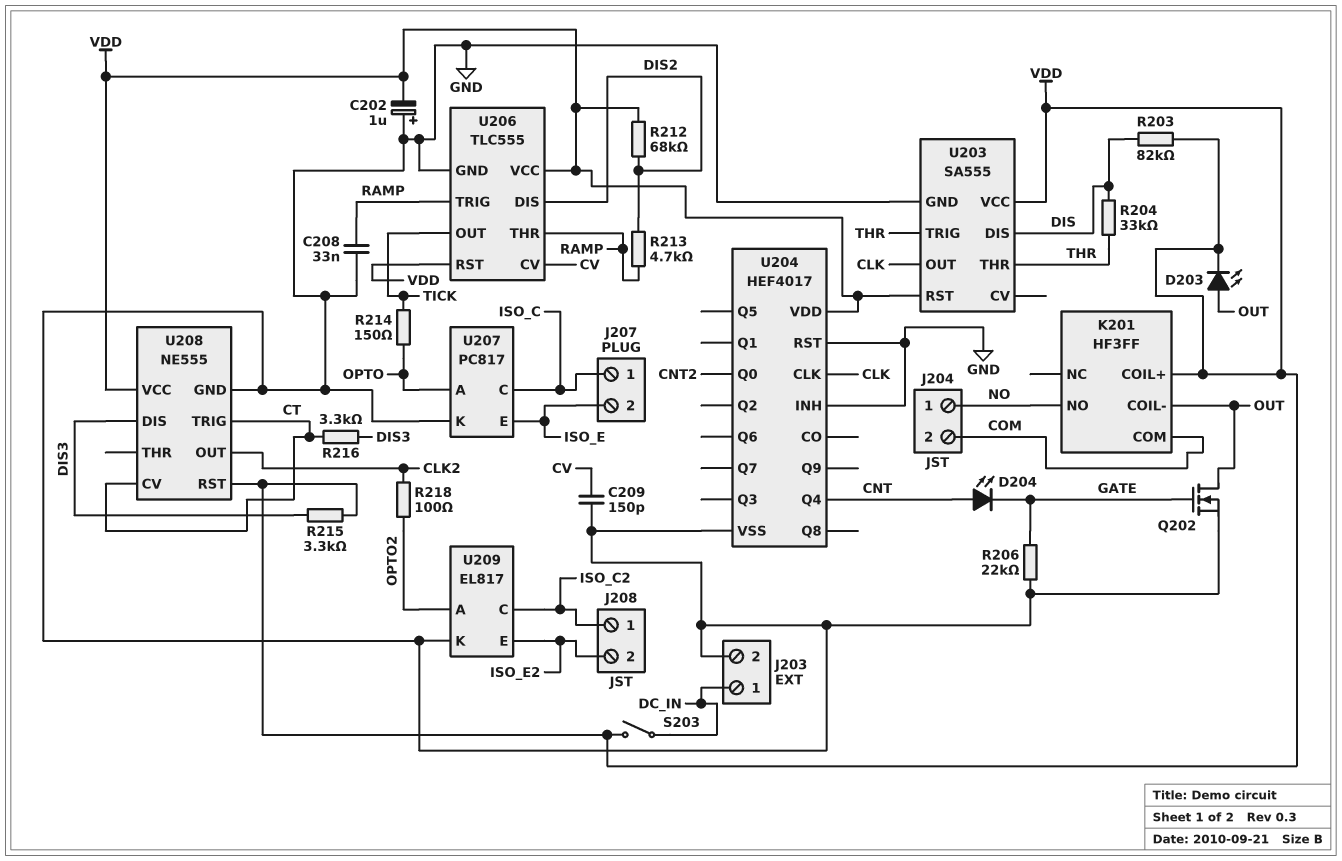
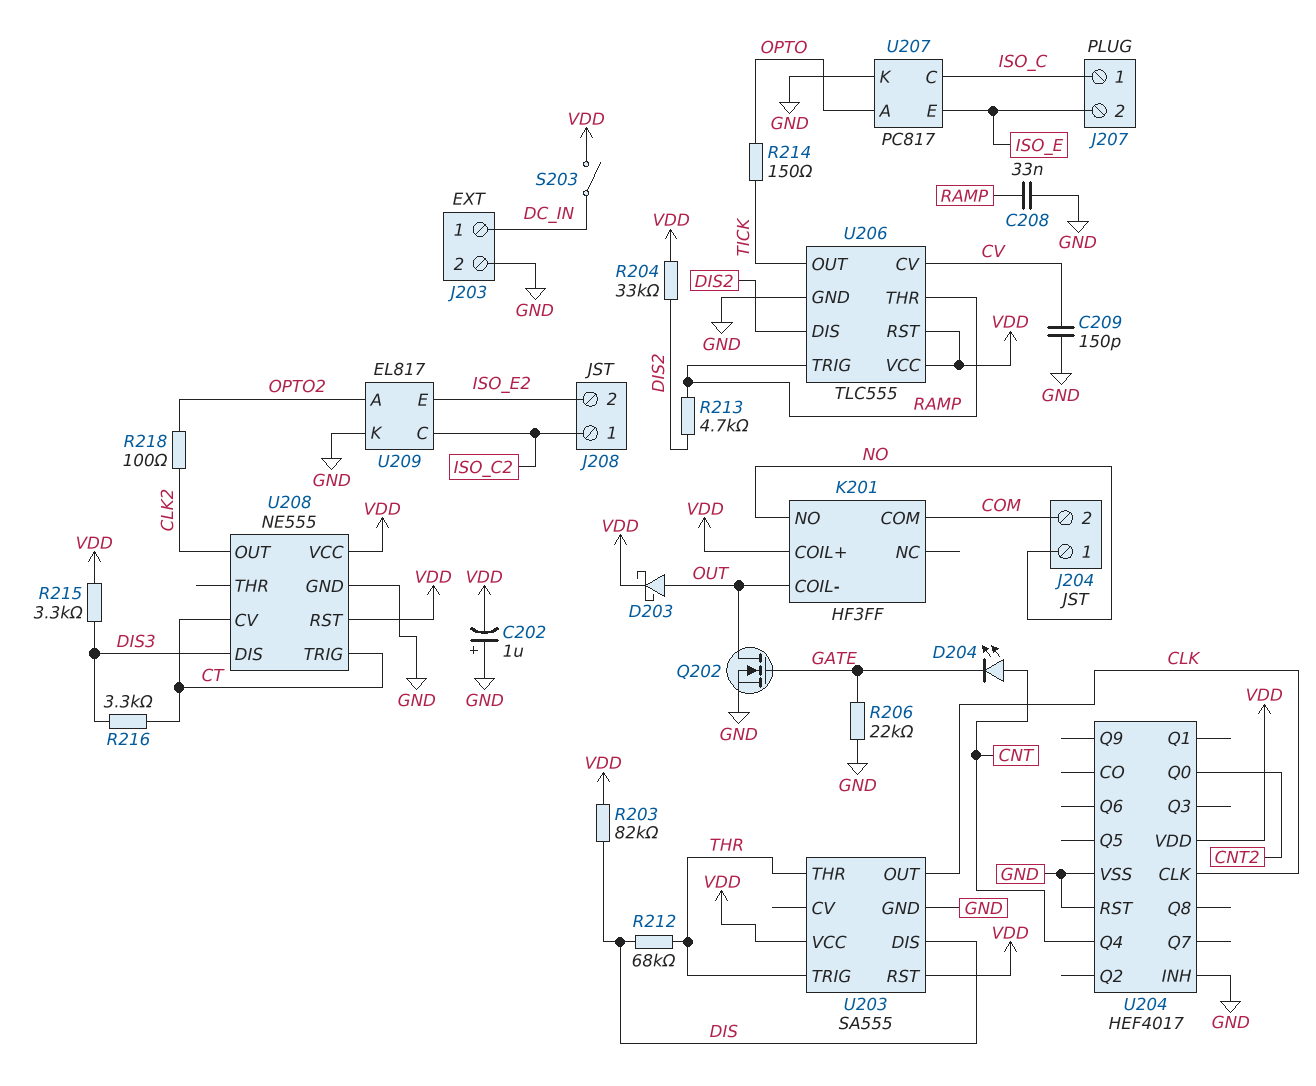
D203: LED (A OUT, K VDD) -> schottky (A OUT, K VDD)
R204: 33k (DIS, THR) -> 33k (DIS2, VDD)
R212: 68k (DIS2, VDD) -> 68k (DIS, THR)

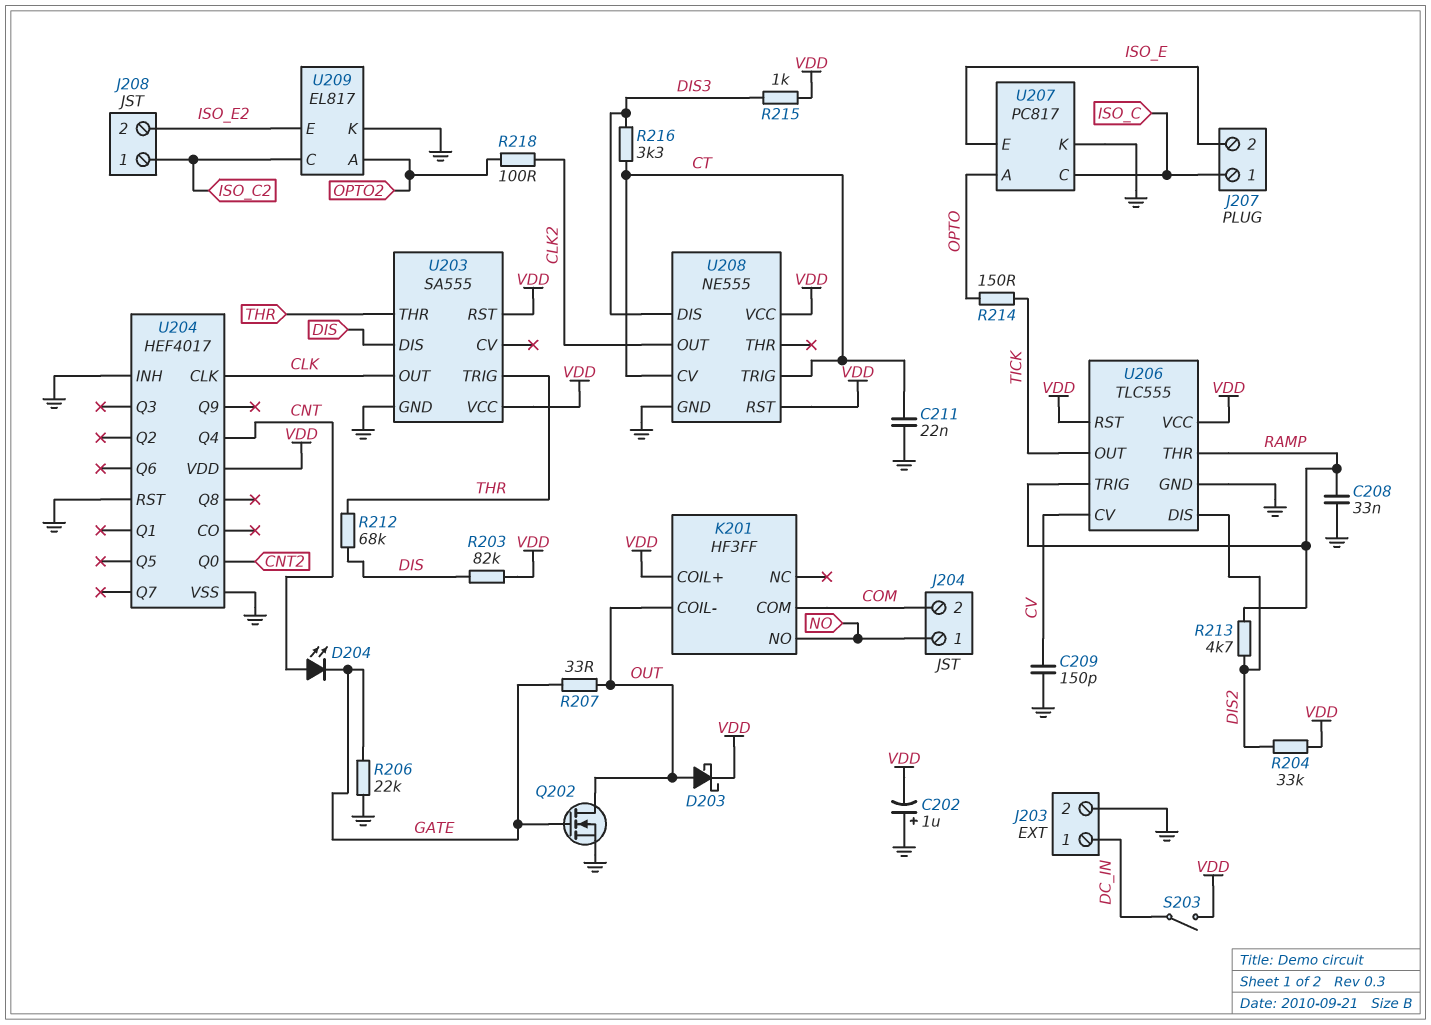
C211: none -> 22nF (CT, GND)
R207: none -> 33 (GATE, OUT)
R215: 3.3k (DIS3, VDD) -> 1k (DIS3, VDD)

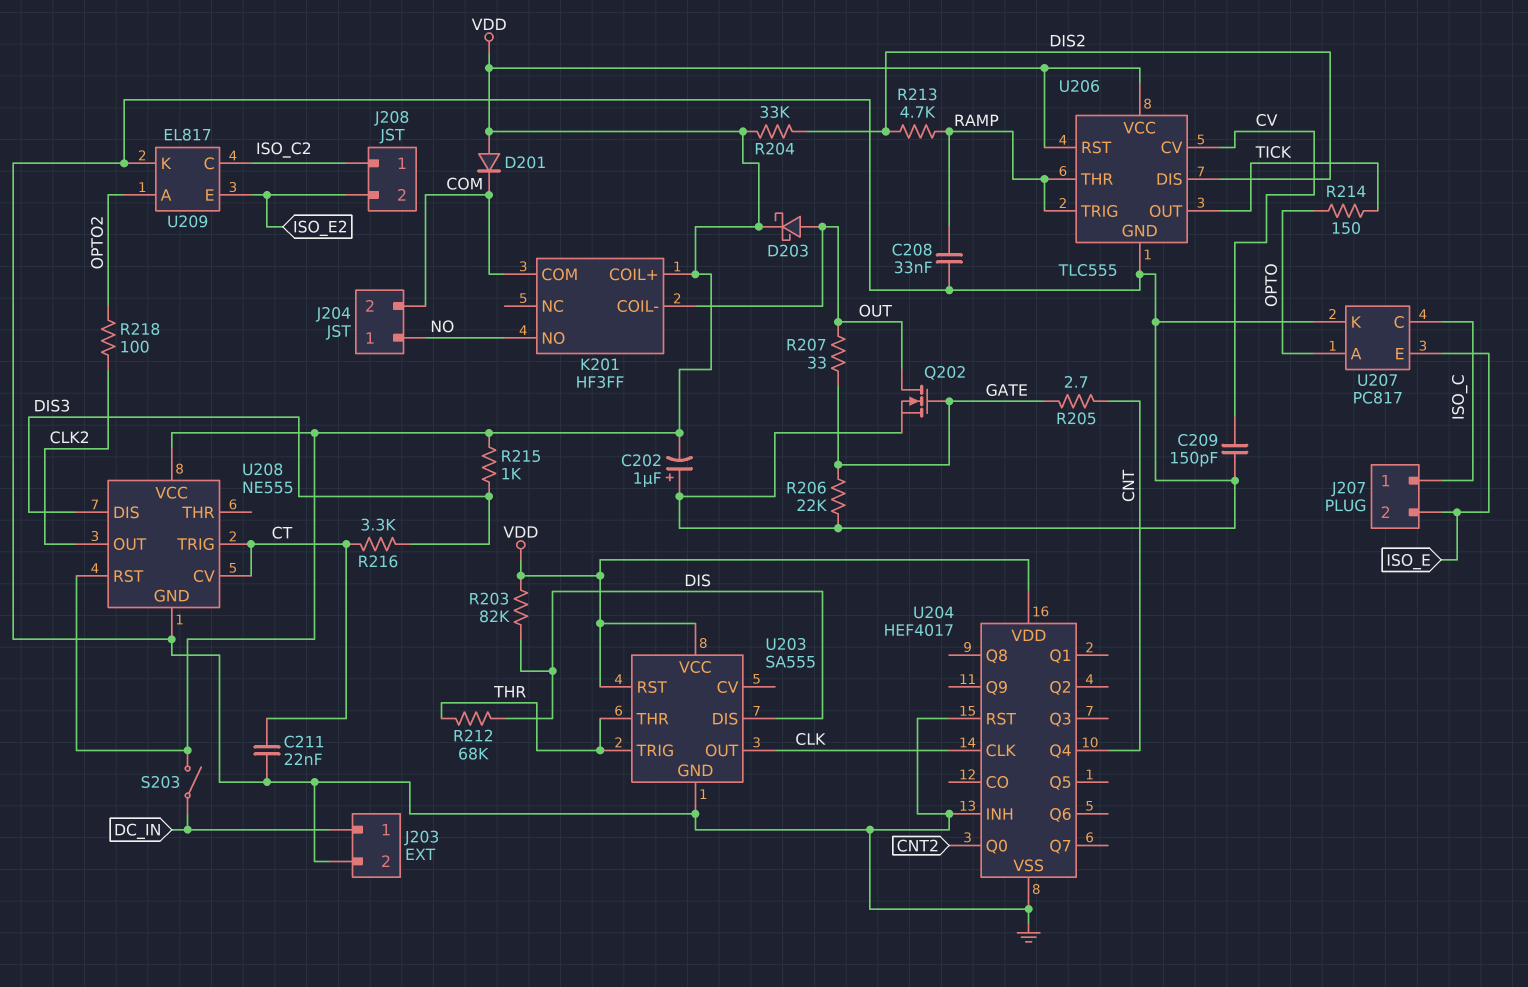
D201: none -> diode (A VDD, K COM)
D204: LED (A CNT, K GATE) -> none
R205: none -> 2.7 (CNT, GATE)

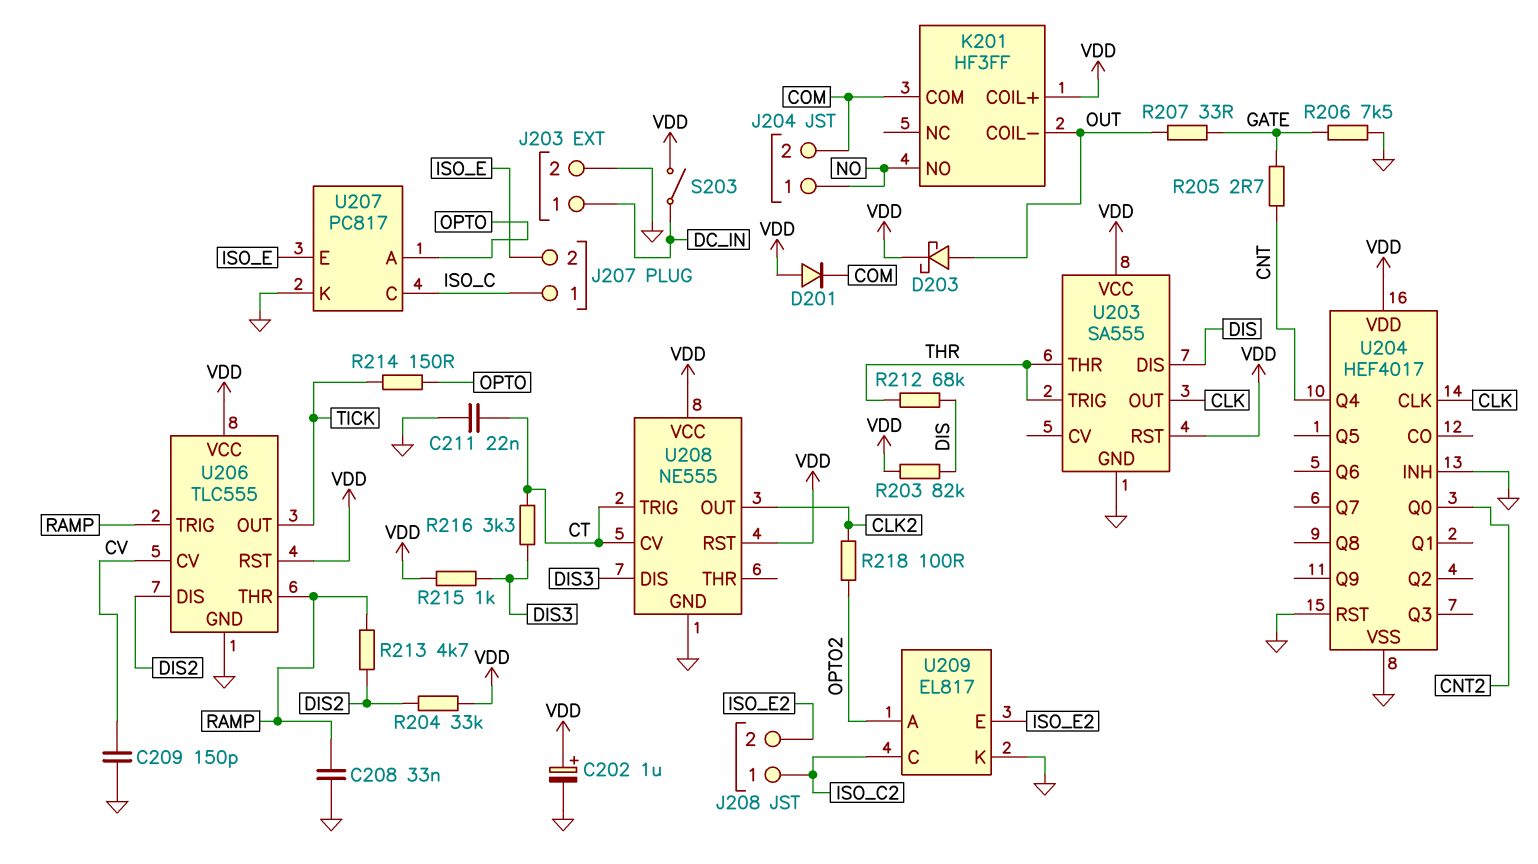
C202: 1uF (plus GND, minus VDD) -> 1uF (plus VDD, minus GND)
Q202: NMOS (G GATE, D OUT, S GND) -> none
R206: 22k (GATE, GND) -> 7.5k (GATE, GND)

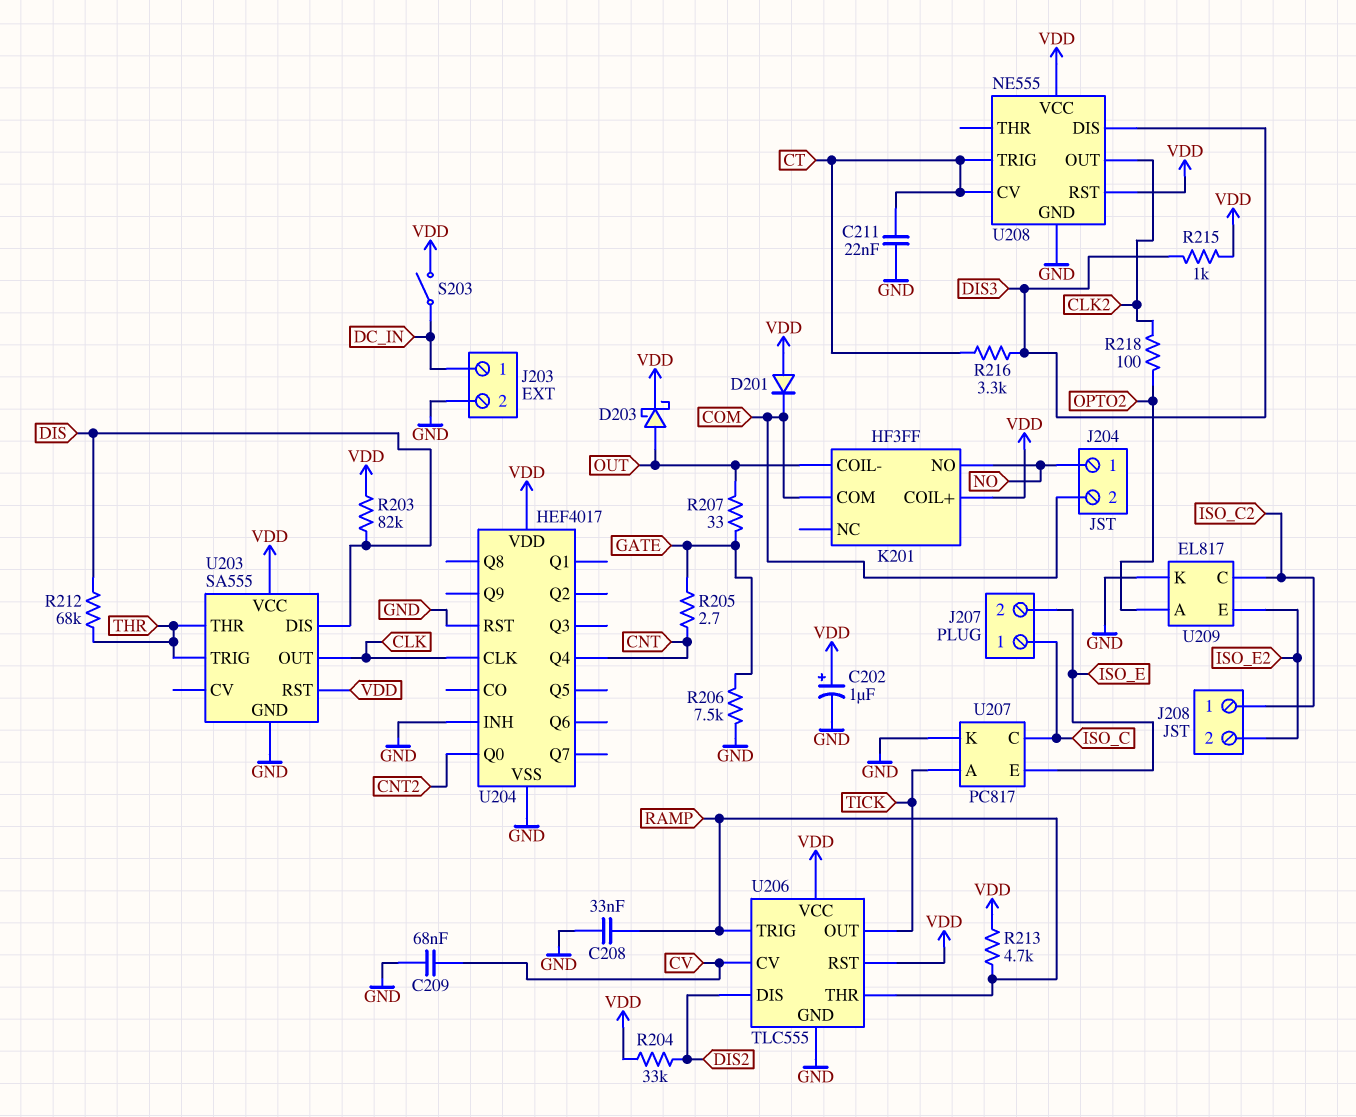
C209: 150pF (CV, GND) -> 68nF (CV, GND)
R213: 4.7k (DIS2, RAMP) -> 4.7k (RAMP, VDD)
R214: 150 (OPTO, TICK) -> none
U207 pin A: OPTO -> TICK

